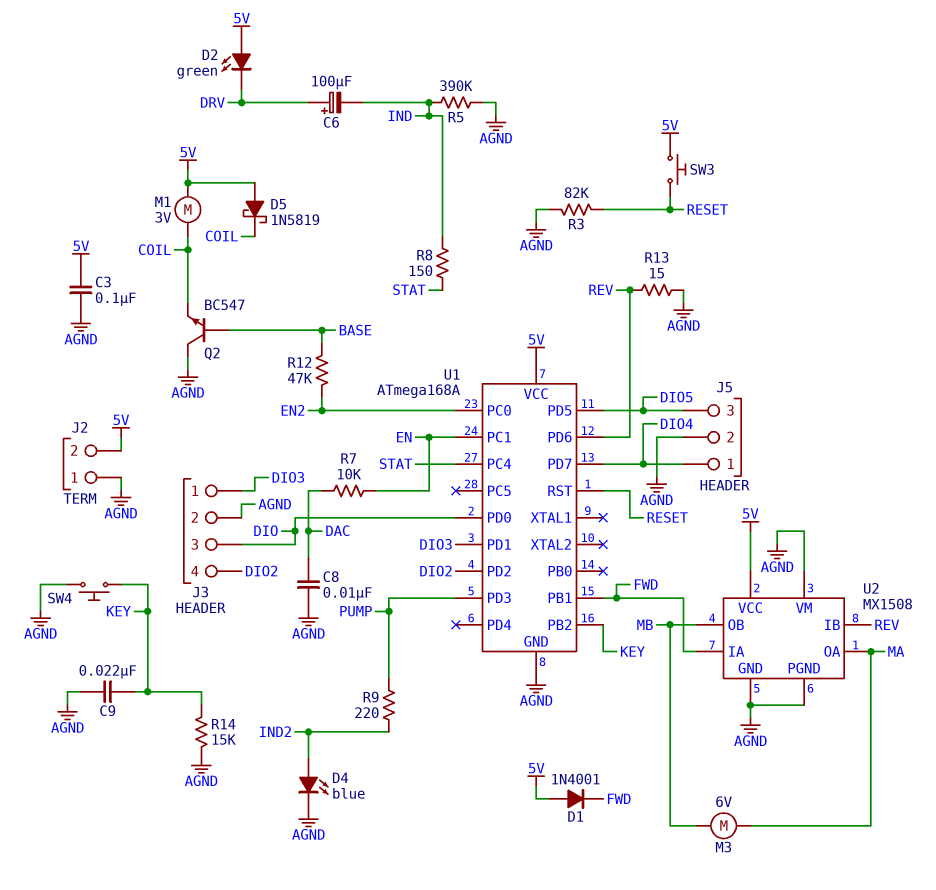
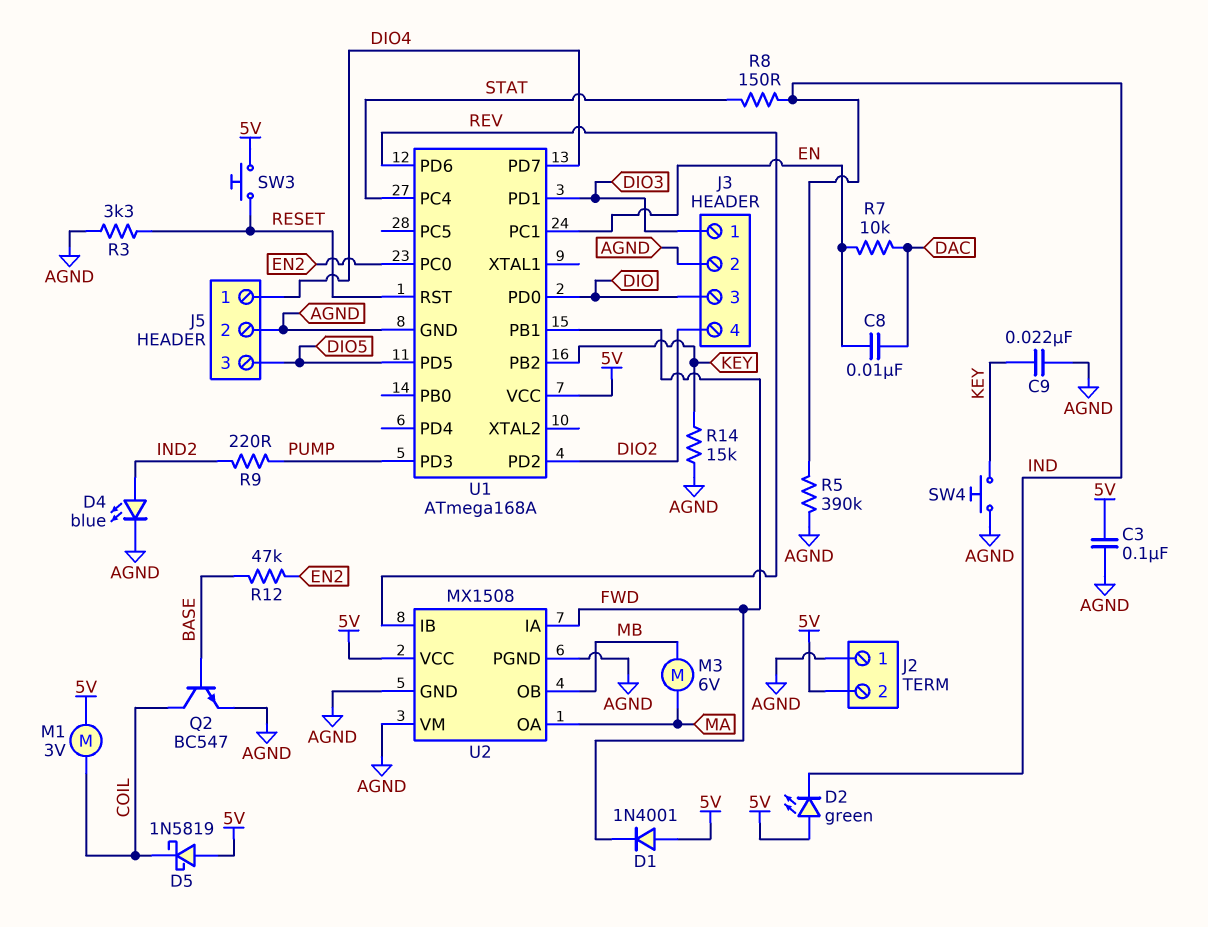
C6: 100uF (plus DRV, minus IND) -> none
C8: 10nF (AGND, DAC) -> 10nF (DAC, EN)
D2: LED green (A 5V, K DRV) -> LED green (A 5V, K IND)
Q2: NPN BC547 (B BASE, C AGND, E COIL) -> NPN BC547 (B BASE, C COIL, E AGND)
R3: 82k (AGND, RESET) -> 3.3k (AGND, RESET)
R13: 15 (AGND, REV) -> none

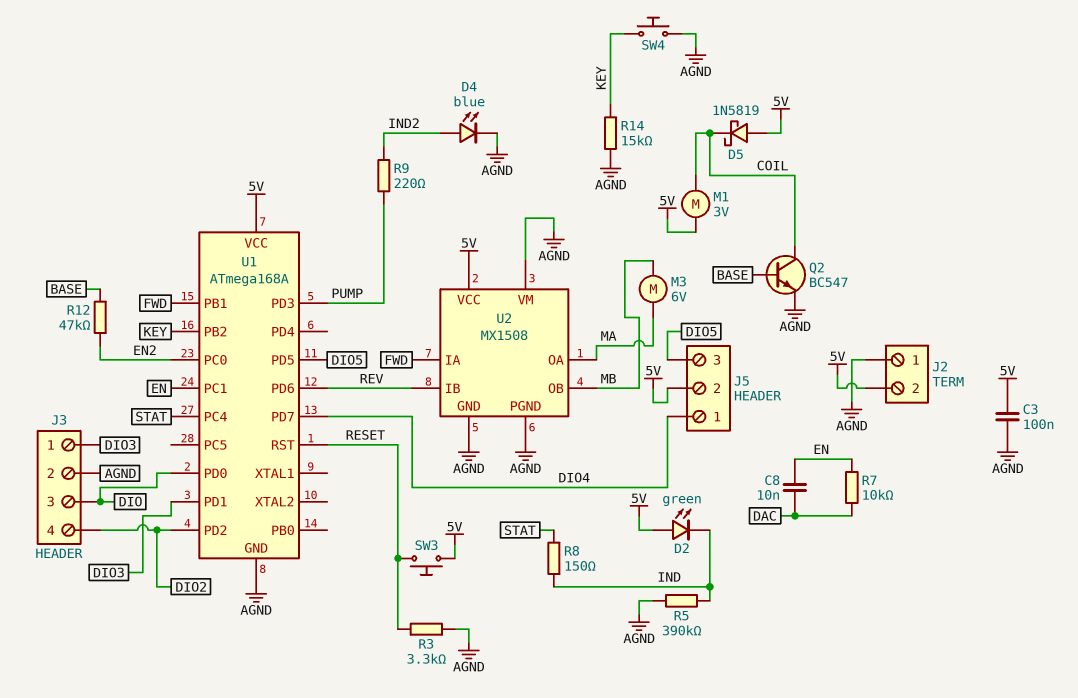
C9: 22nF (AGND, KEY) -> none
D1: diode 1N4001 (A 5V, K FWD) -> none
J5 pin 2: AGND -> 5V

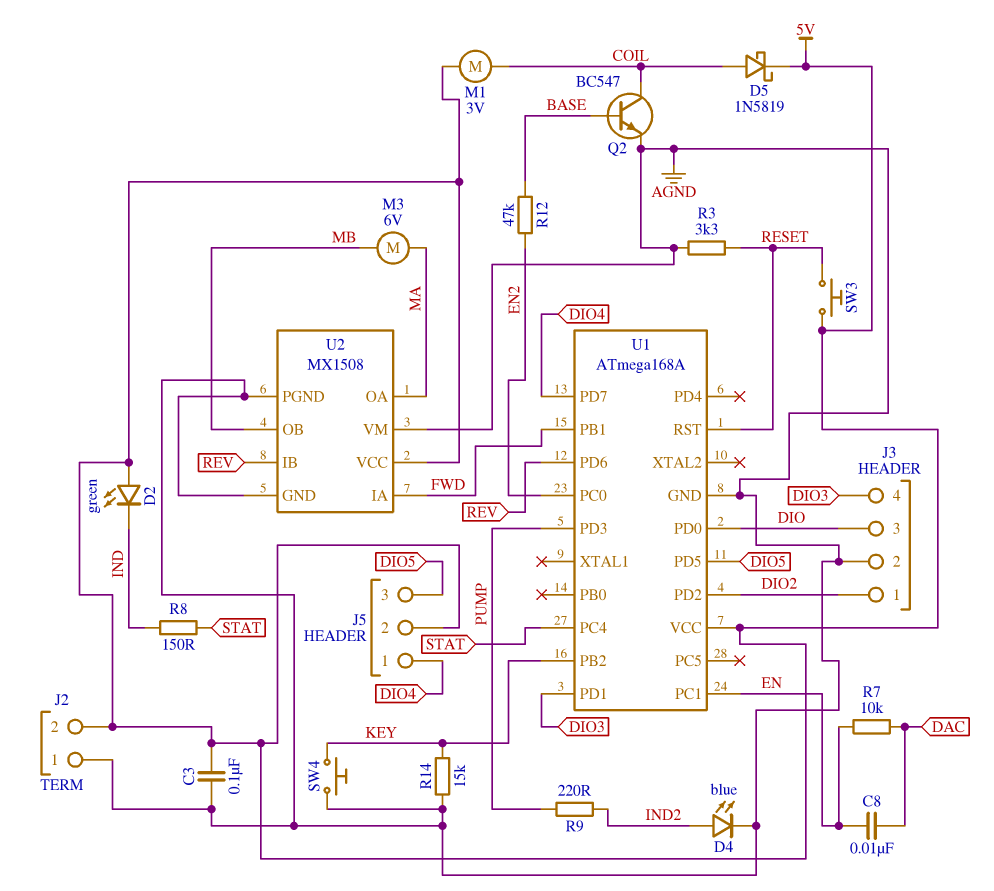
D5: schottky 1N5819 (A 5V, K COIL) -> schottky 1N5819 (A COIL, K 5V)
J3 pin 1: DIO3 -> DIO2
J3 pin 4: DIO2 -> DIO3
R5: 390k (AGND, IND) -> none

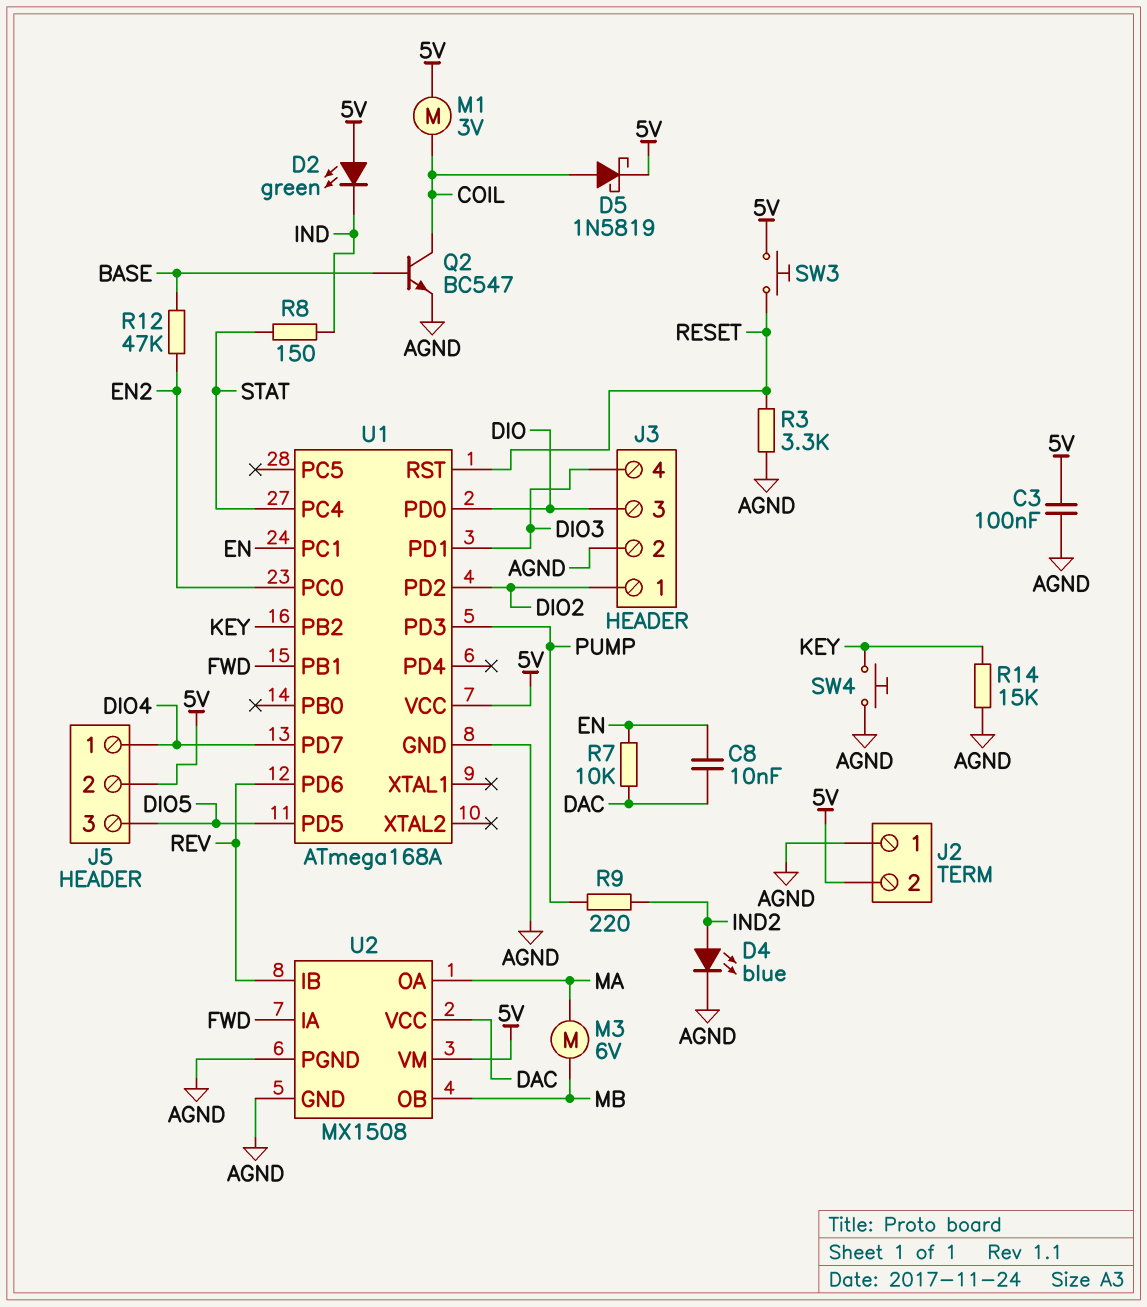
U2 pin VCC: 5V -> DAC
U2 pin VM: AGND -> 5V

